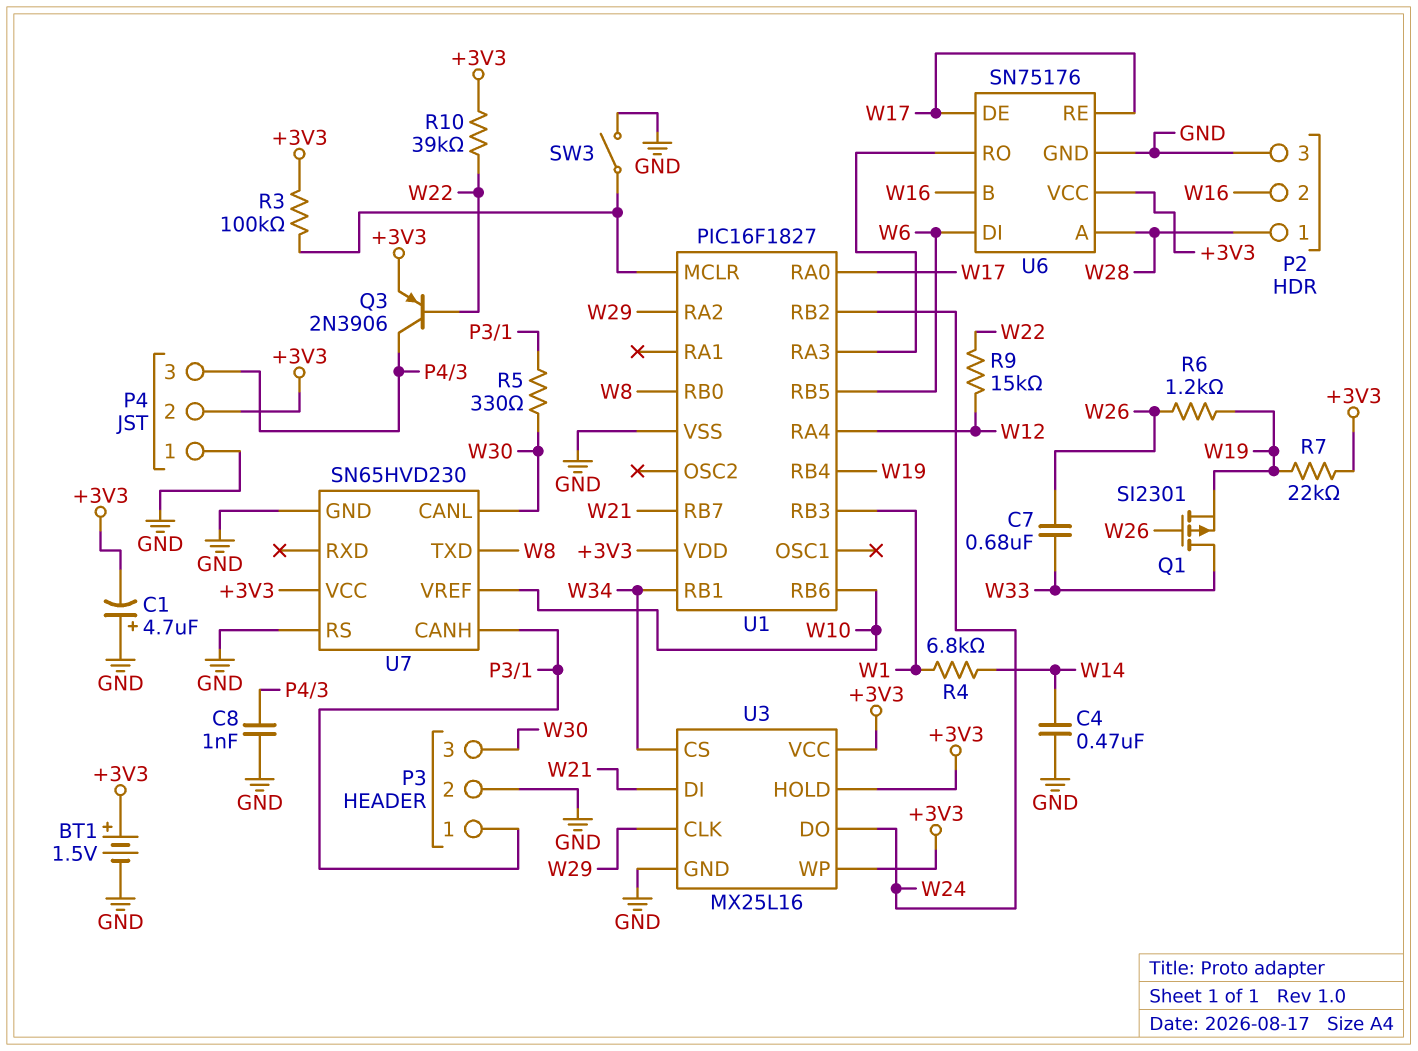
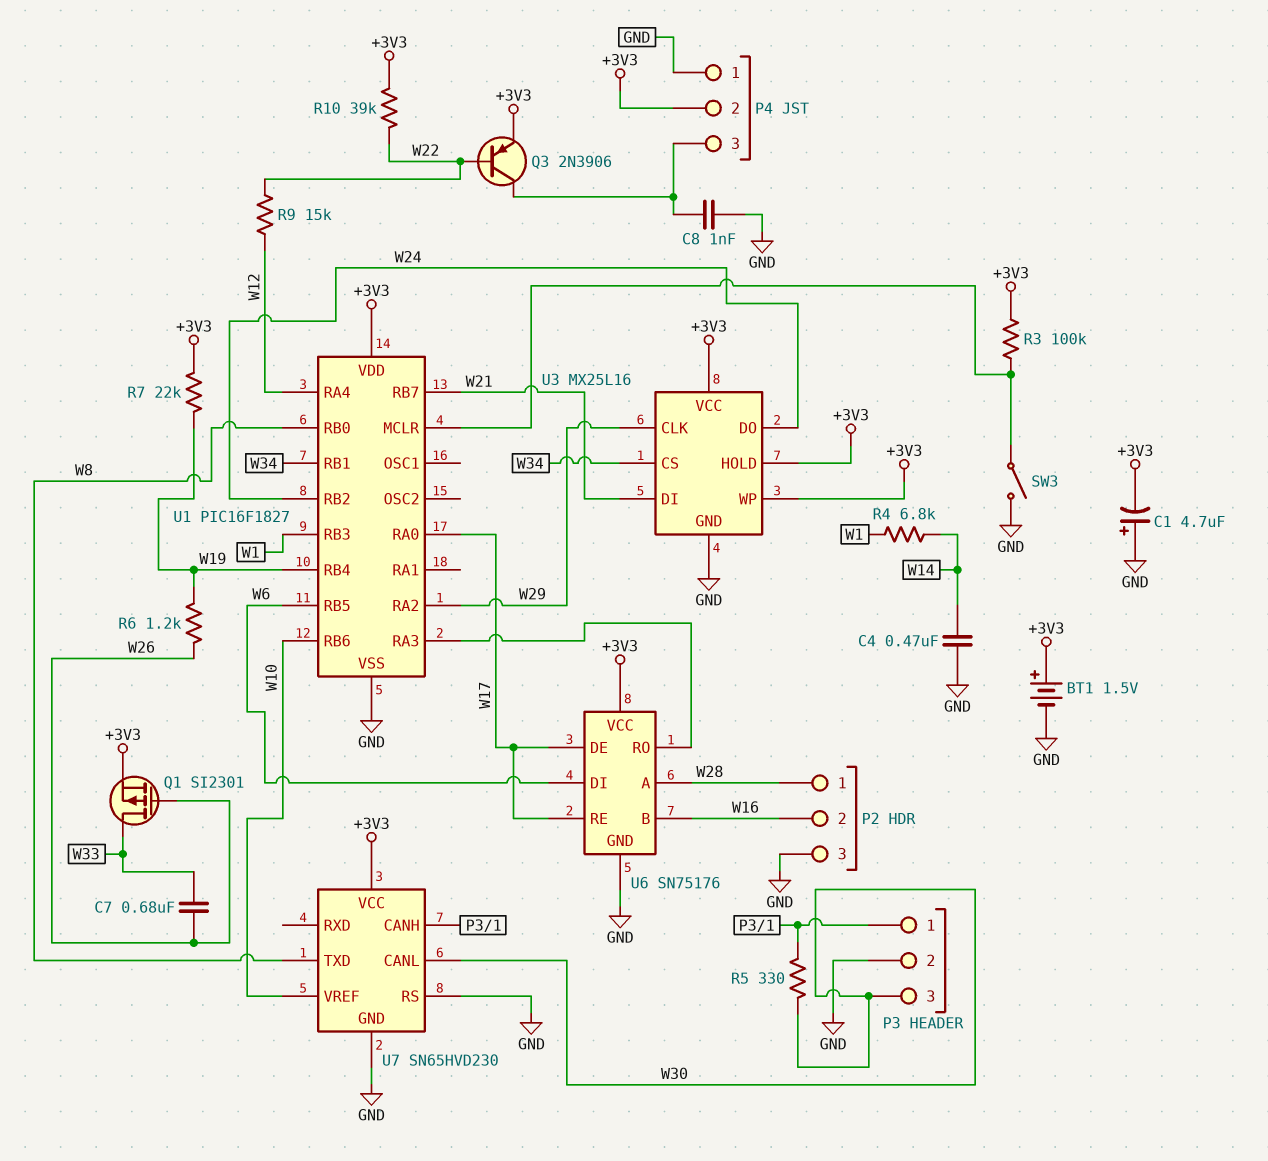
Q1: PMOS SI2301 (G W26, D W33, S W19) -> PMOS SI2301 (G W26, D W33, S +3V3)

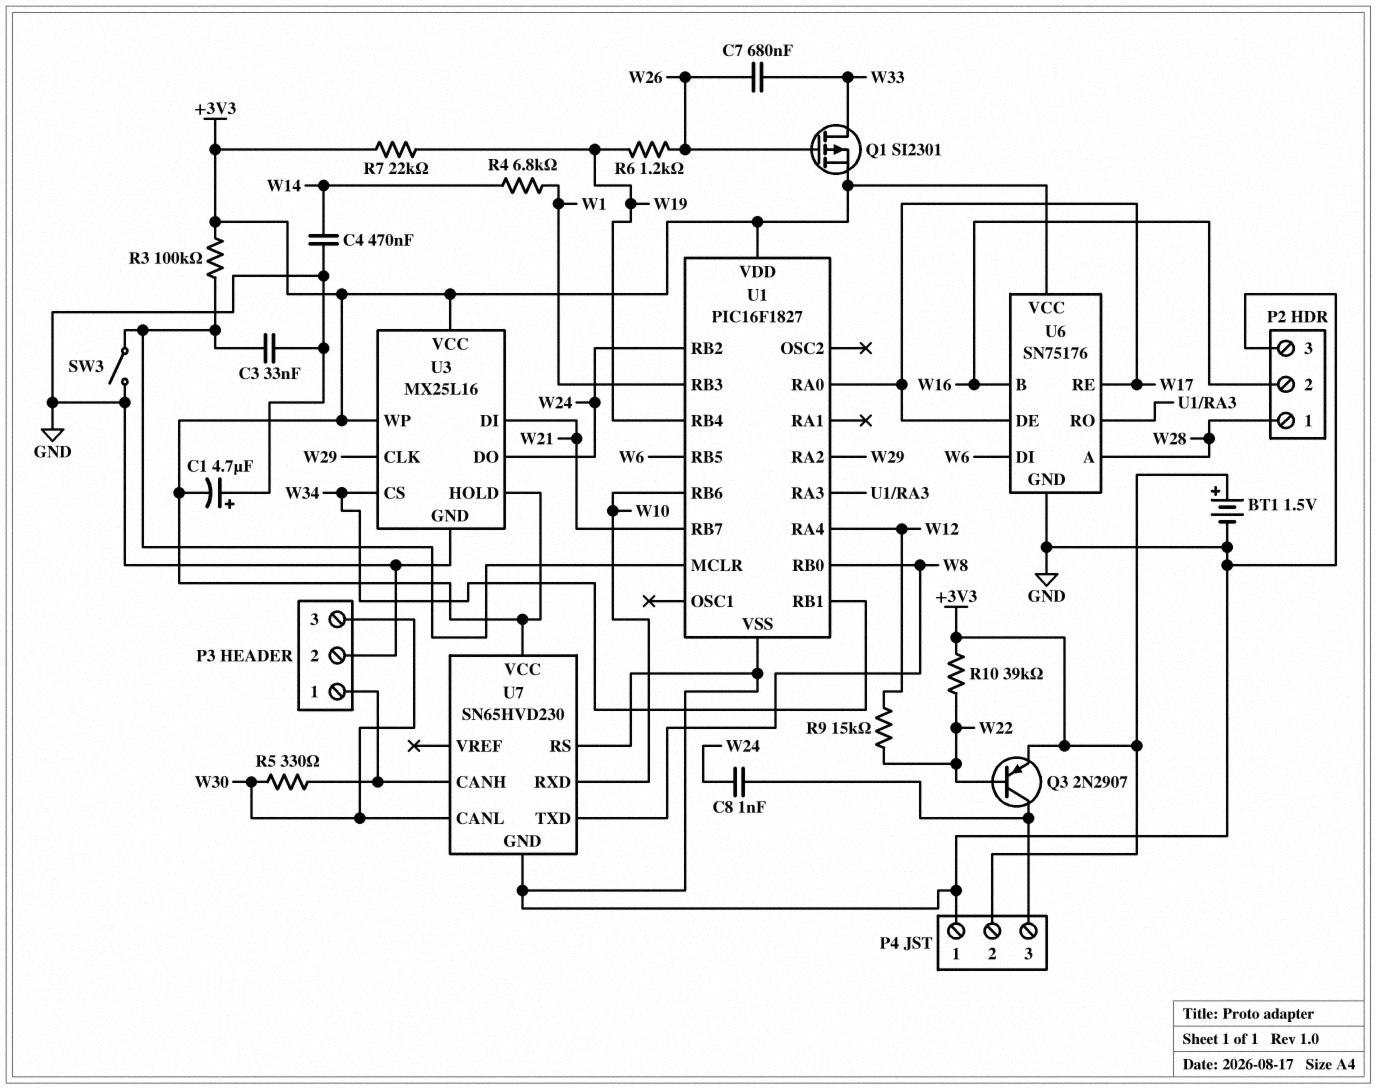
C3: none -> 33nF (GND, U1/MCLR)
C8: 1nF (GND, P4/3) -> 1nF (P4/3, W24)
Q3: PNP 2N3906 (B W22, C P4/3, E +3V3) -> PNP 2N2907 (B W22, C P4/3, E +3V3)
U7 pin RXD: none -> W10
U7 pin VREF: W10 -> none

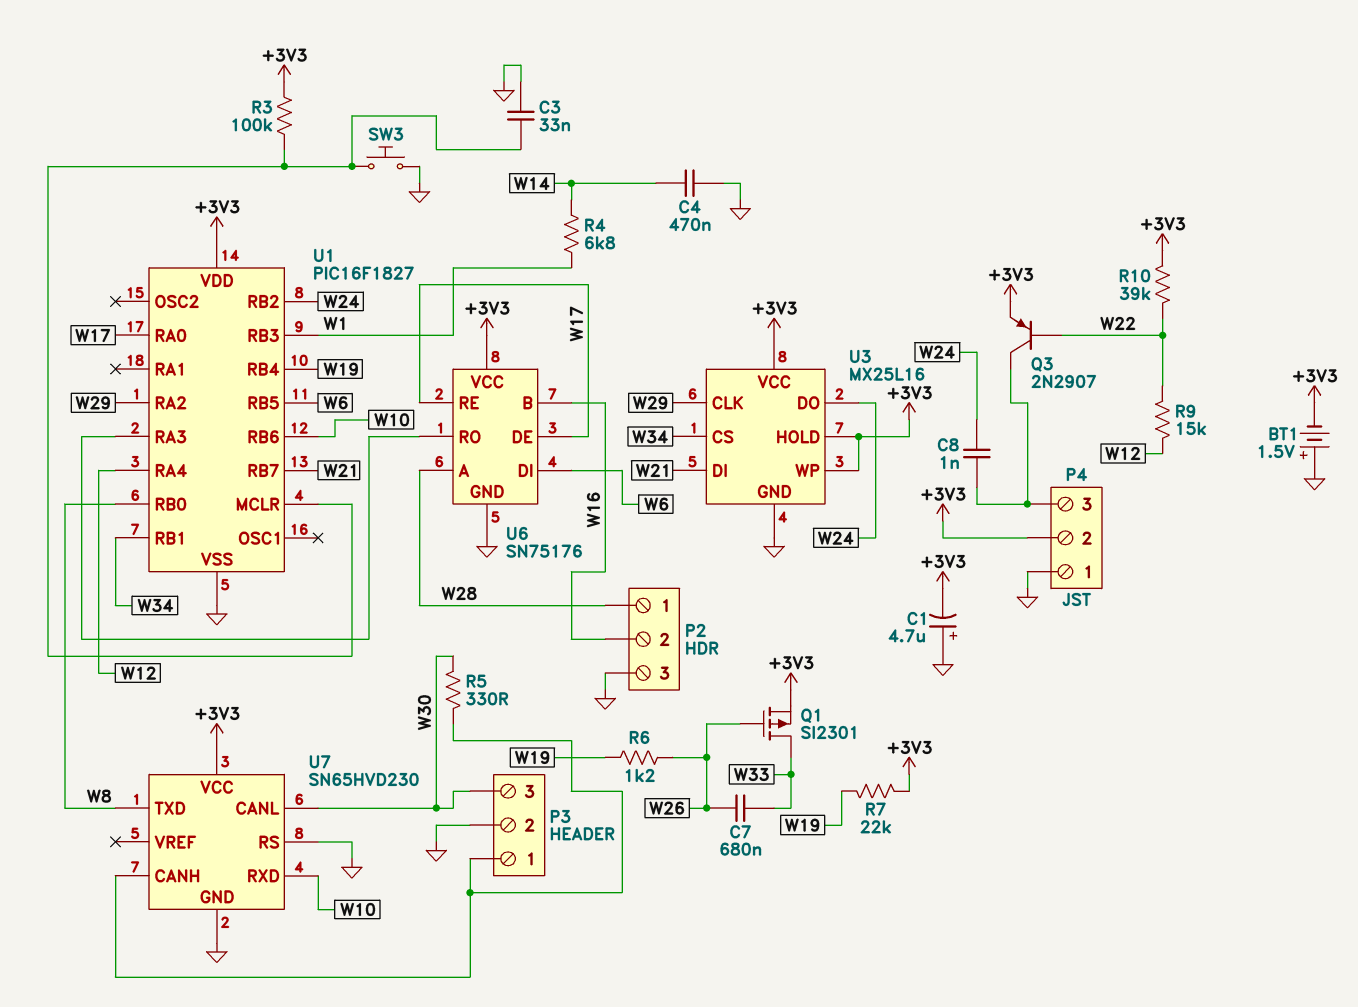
BT1: 1.5V (plus +3V3, minus GND) -> 1.5V (plus GND, minus +3V3)
SW3: switch (GND, U1/MCLR) -> button (GND, U1/MCLR)

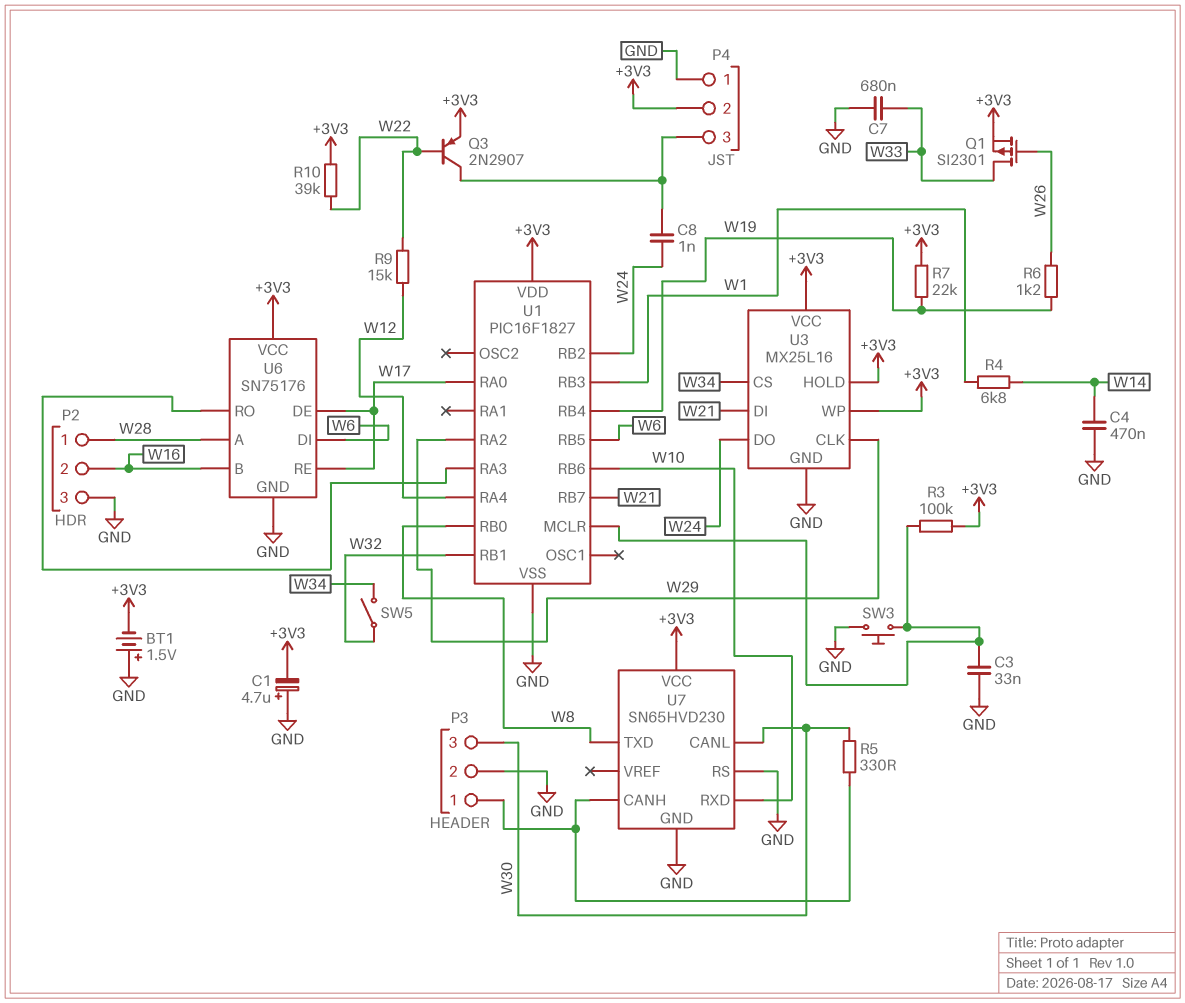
C7: 680nF (W26, W33) -> 680nF (GND, W33)
SW5: none -> switch (W32, W34)
U1 pin RB1: W34 -> W32

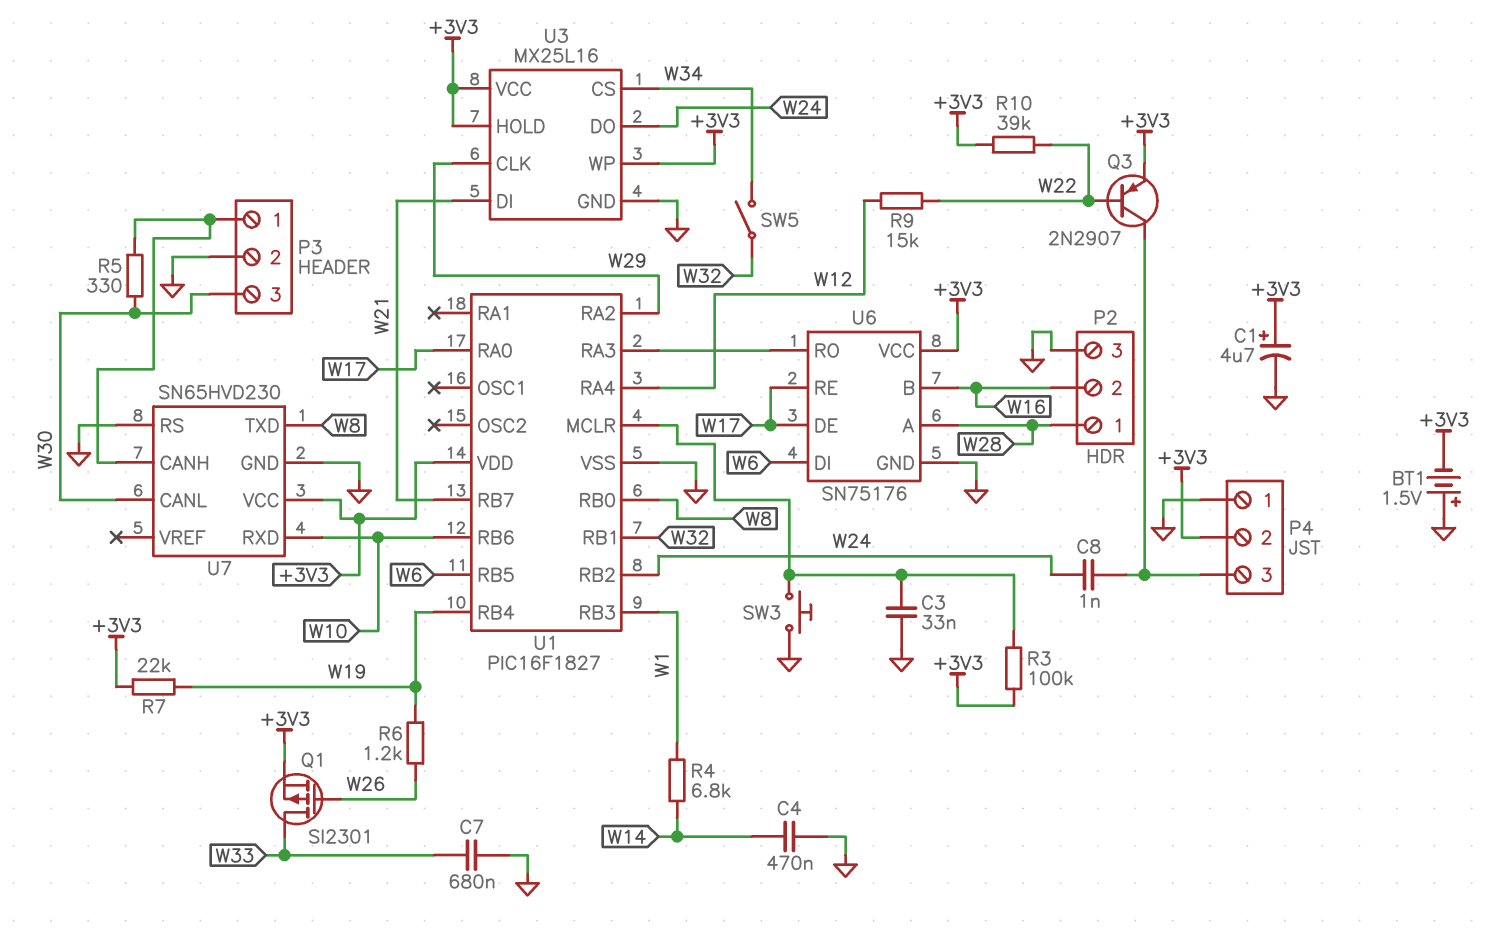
C1: 4.7uF (plus GND, minus +3V3) -> 4.7uF (plus +3V3, minus GND)

